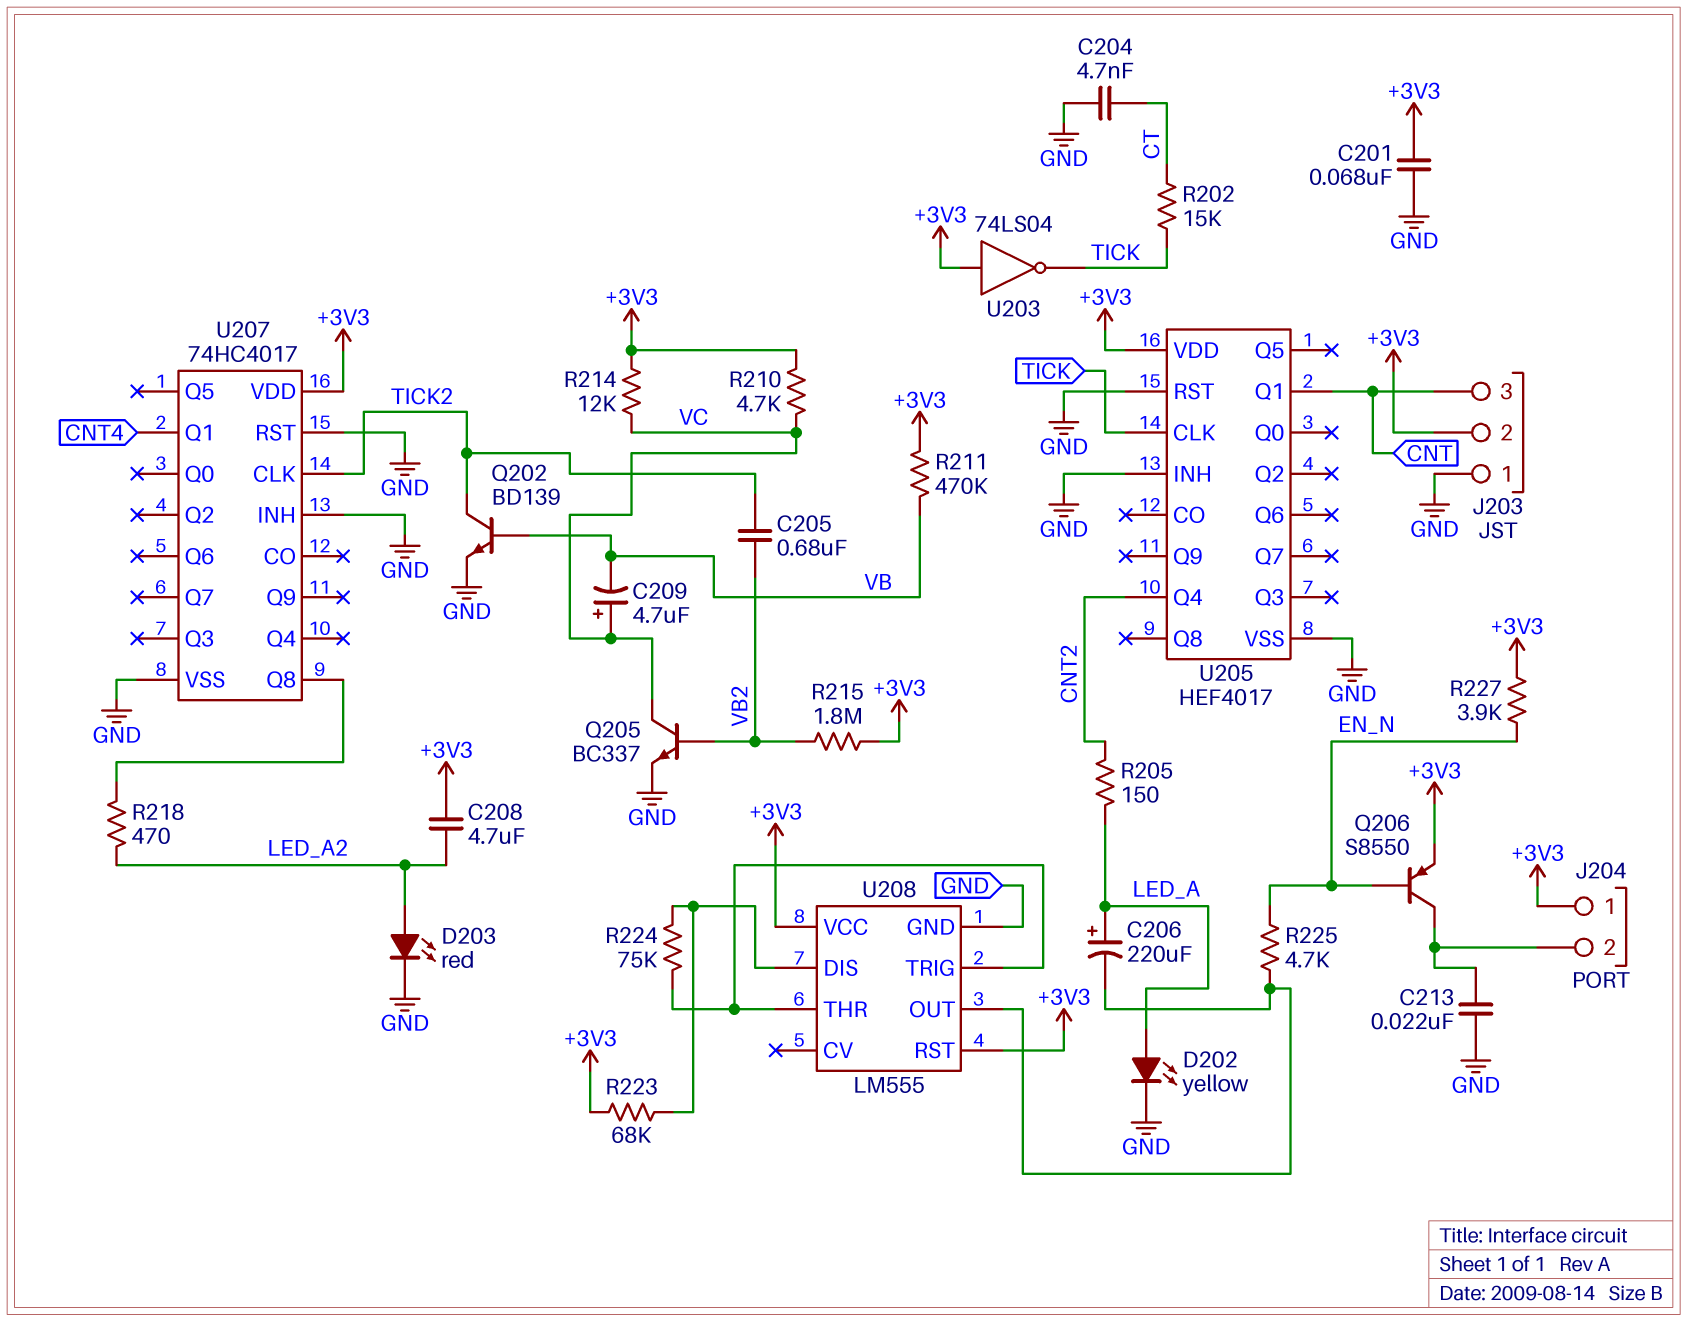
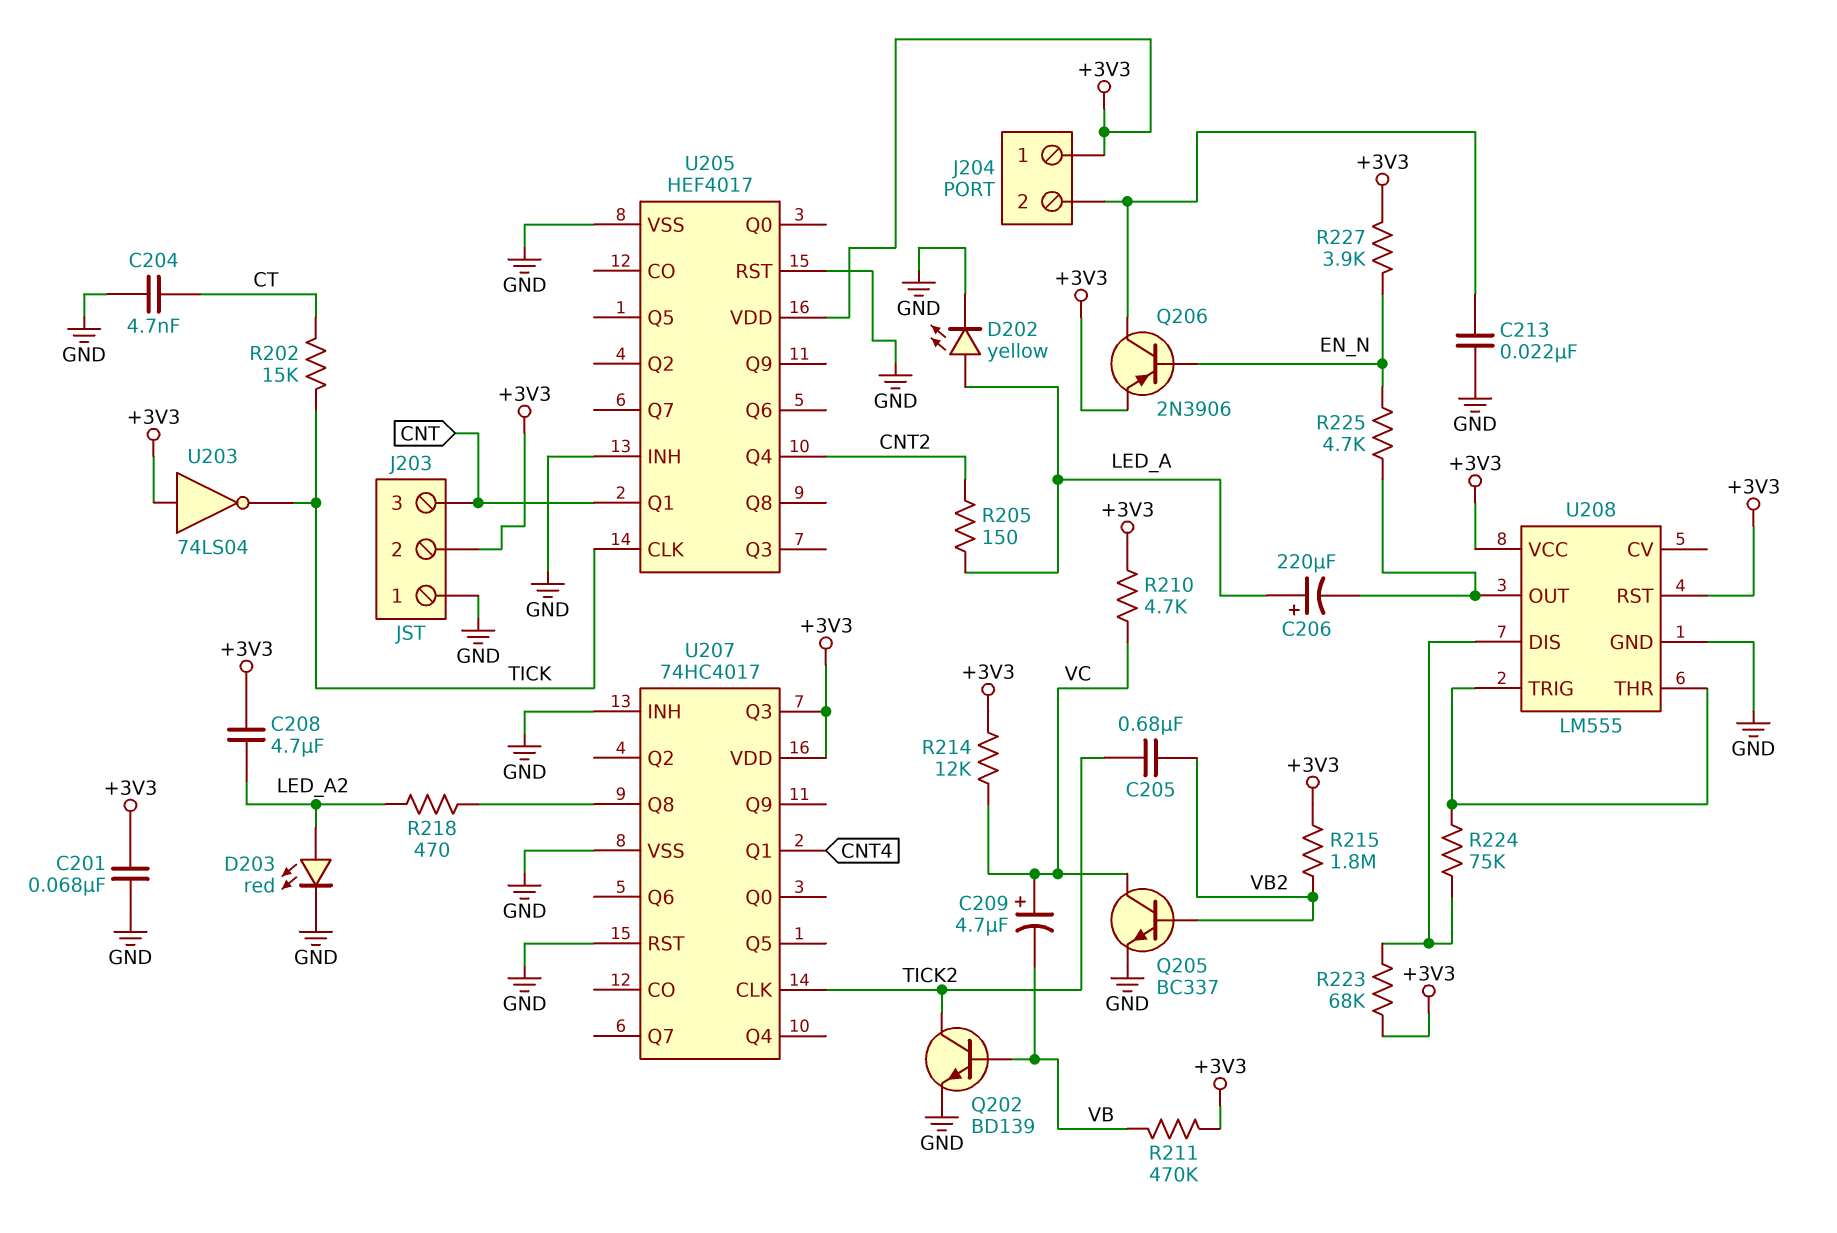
Q206: PNP S8550 (B EN_N, C J204/2, E +3V3) -> PNP 2N3906 (B EN_N, C J204/2, E +3V3)
U207 pin Q3: none -> +3V3

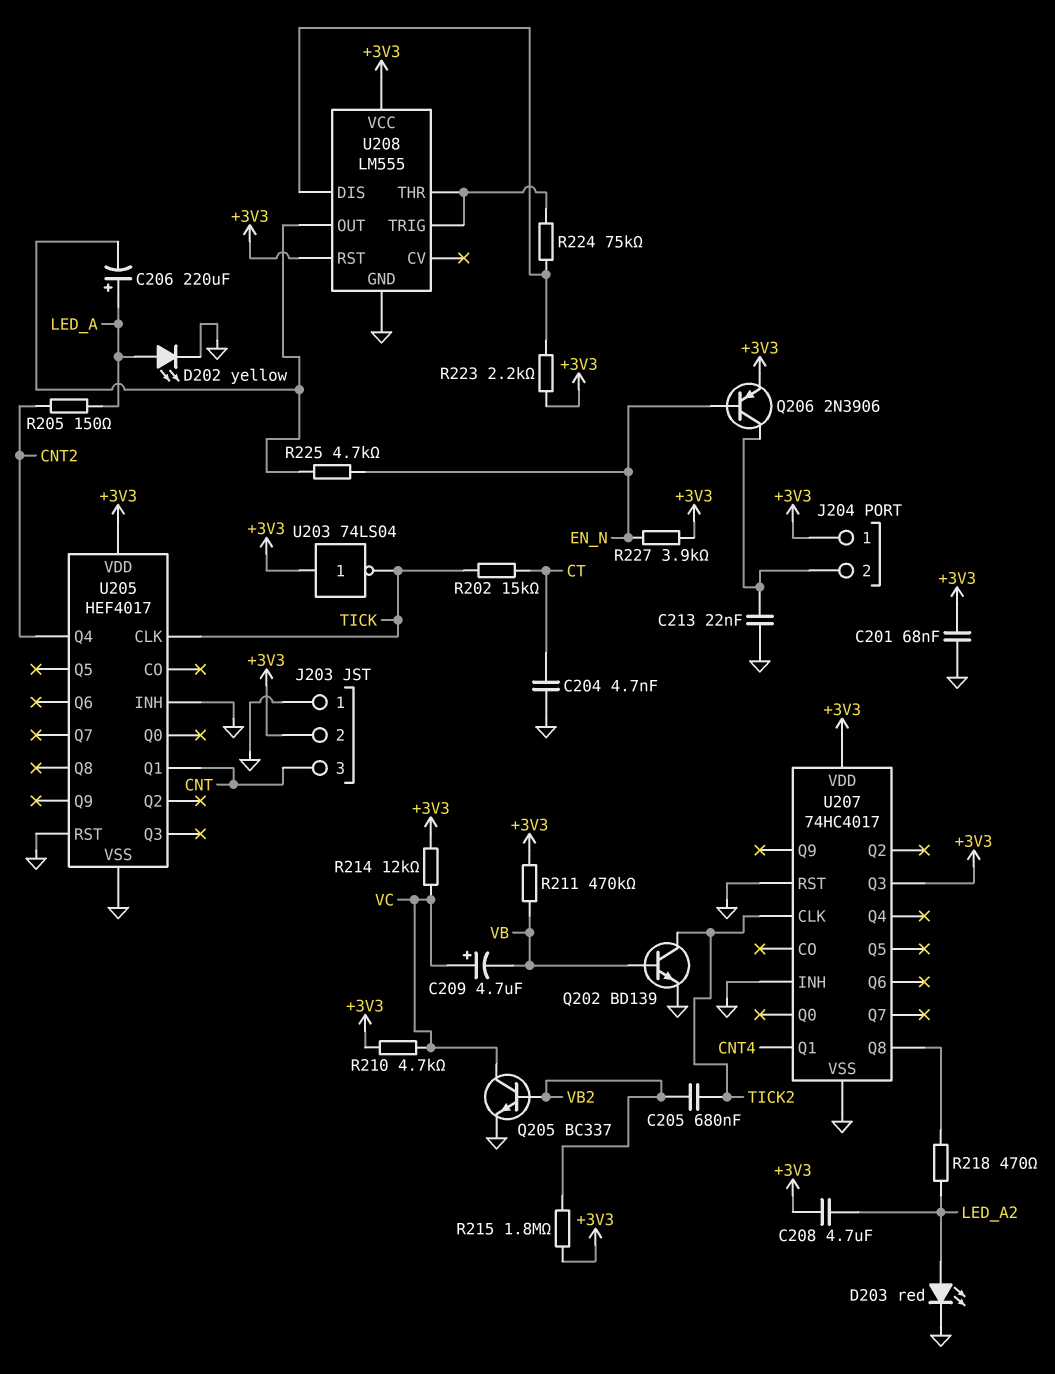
R223: 68k (+3V3, U208/DIS) -> 2.2k (+3V3, U208/DIS)

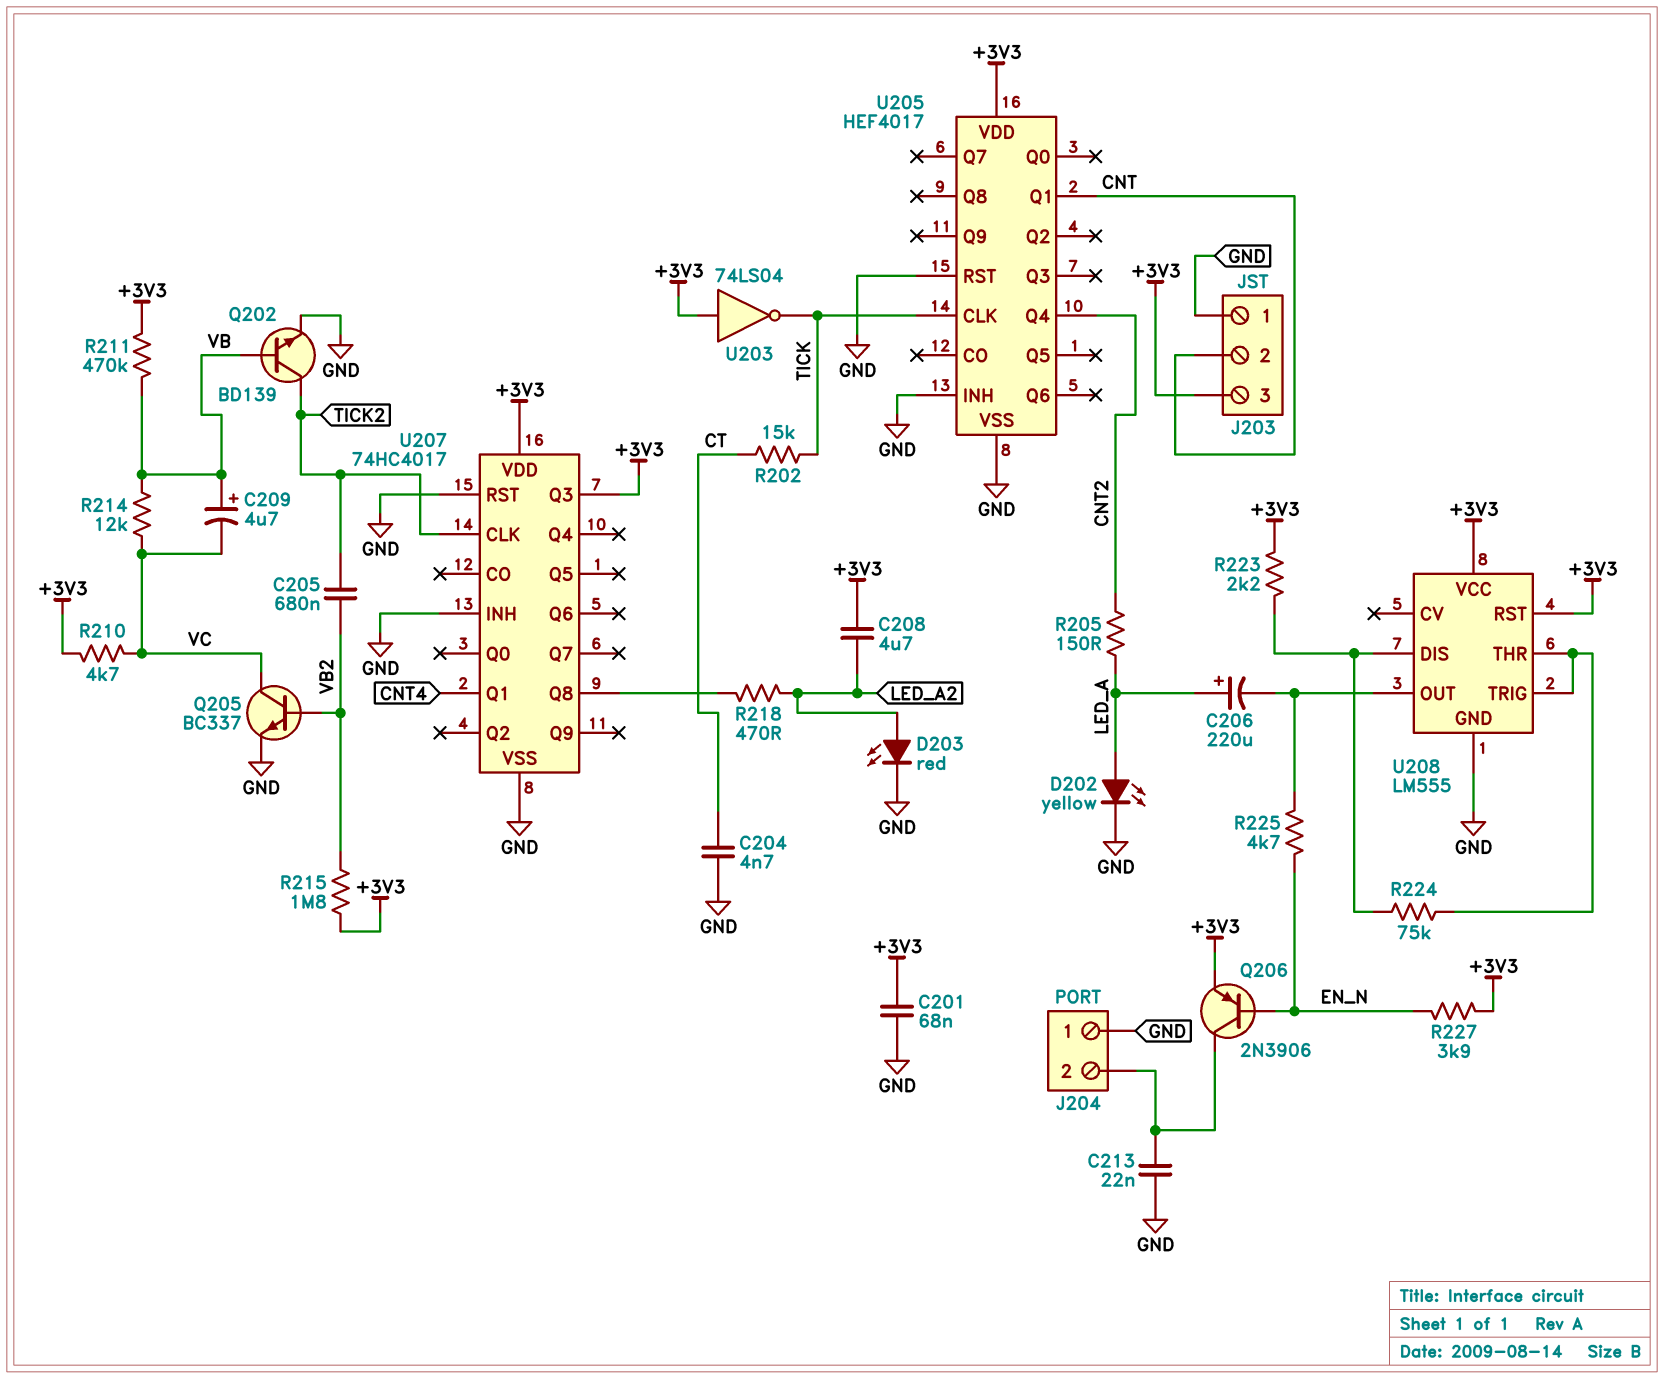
C209: 4.7uF (plus VC, minus VB) -> 4.7uF (plus VB, minus VC)
J203 pin 2: +3V3 -> CNT
J203 pin 3: CNT -> +3V3
J204 pin 1: +3V3 -> GND
R214: 12k (+3V3, VC) -> 12k (VB, VC)

